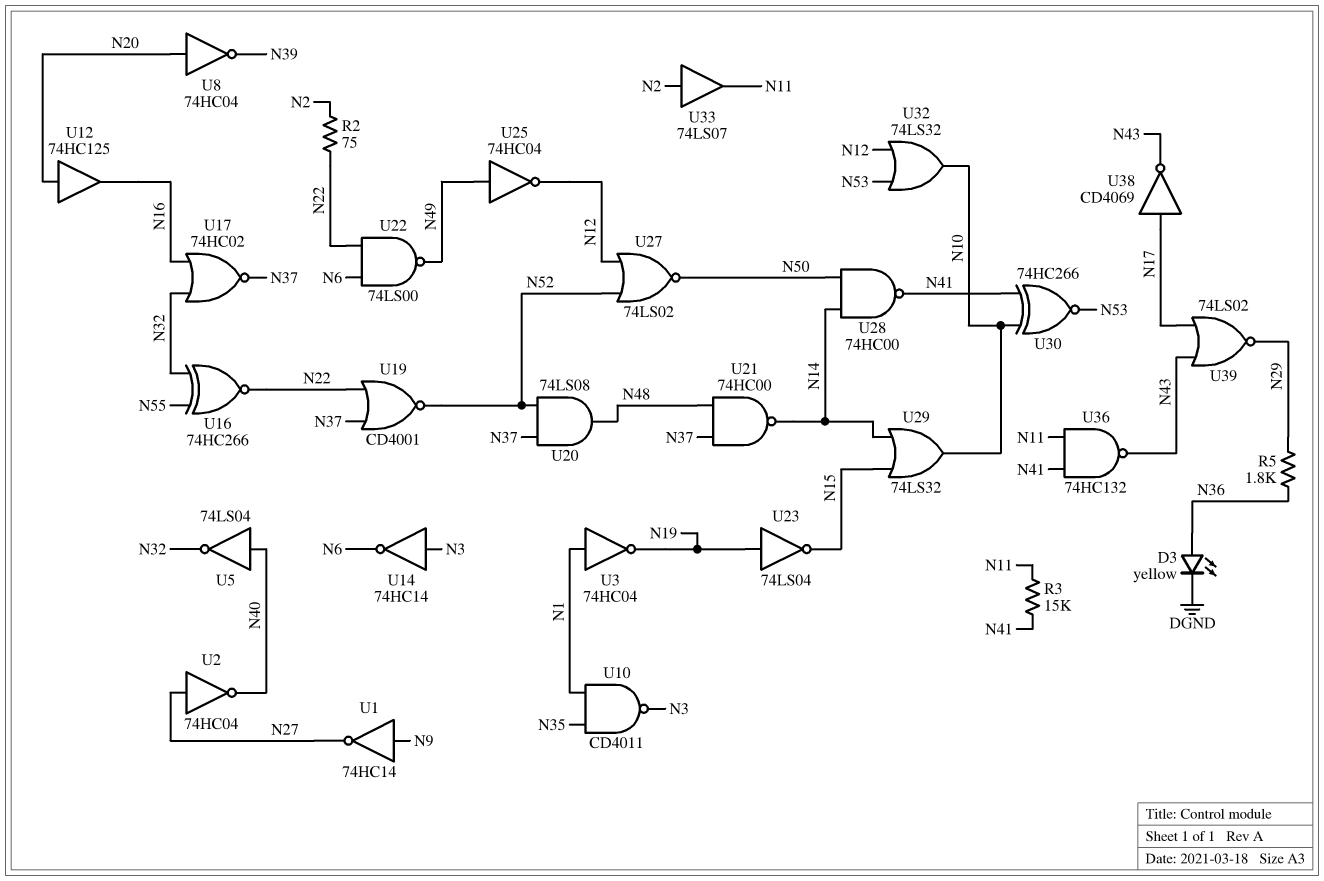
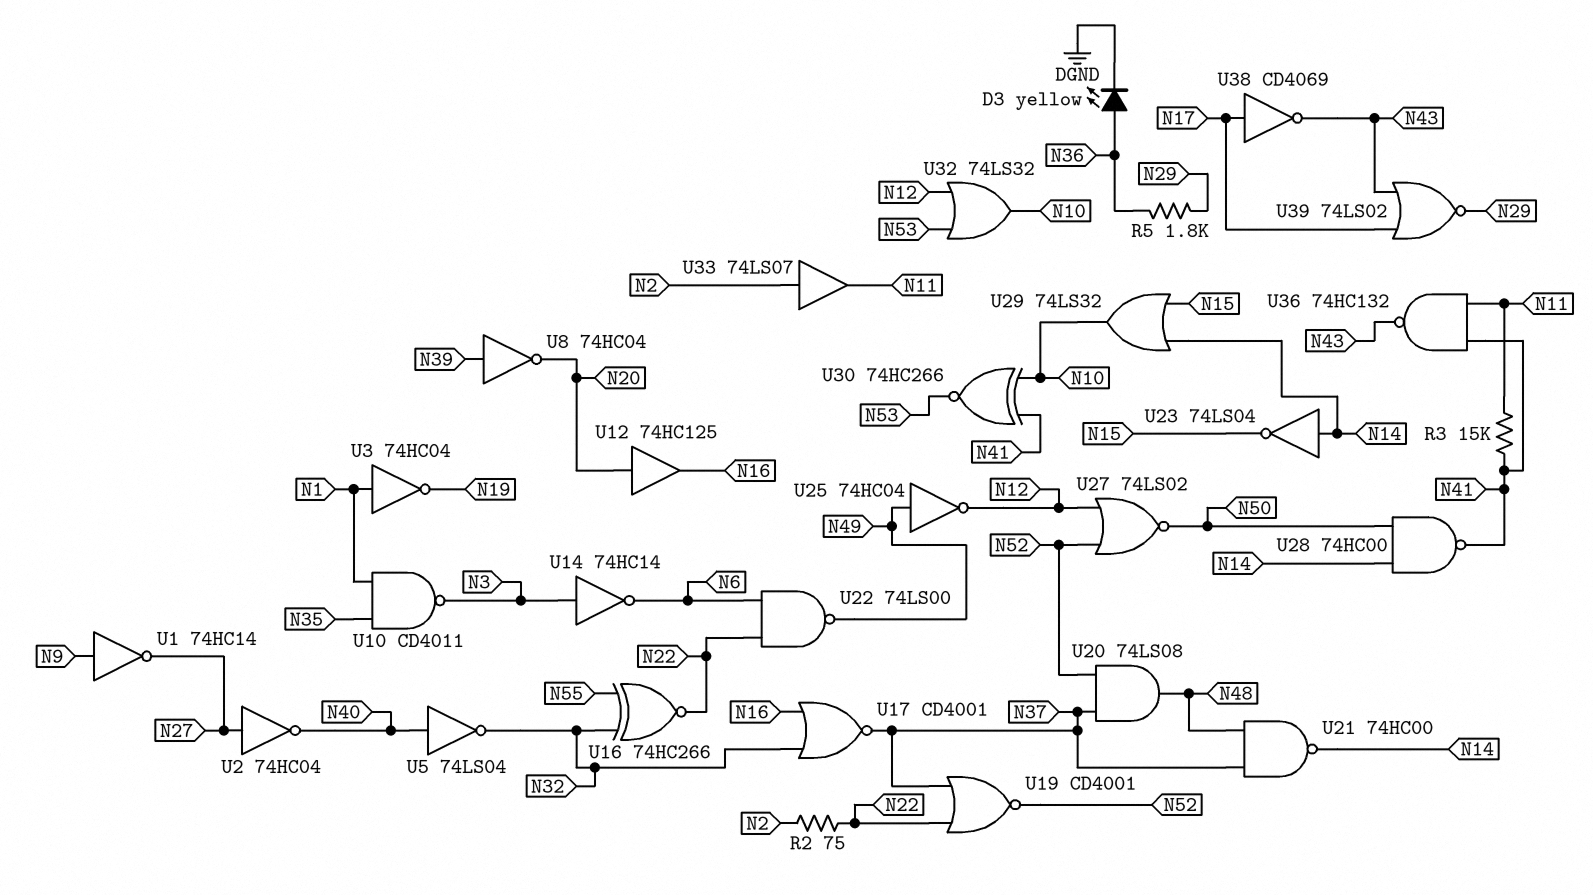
U8: NOT 74HC04 (in N20, out N39) -> NOT 74HC04 (in N39, out N20)
U17: NOR 74HC02 (in N16, in N32, out N37) -> NOR CD4001 (in N16, in N32, out N37)
U23: NOT 74LS04 (in N19, out N15) -> NOT 74LS04 (in N14, out N15)

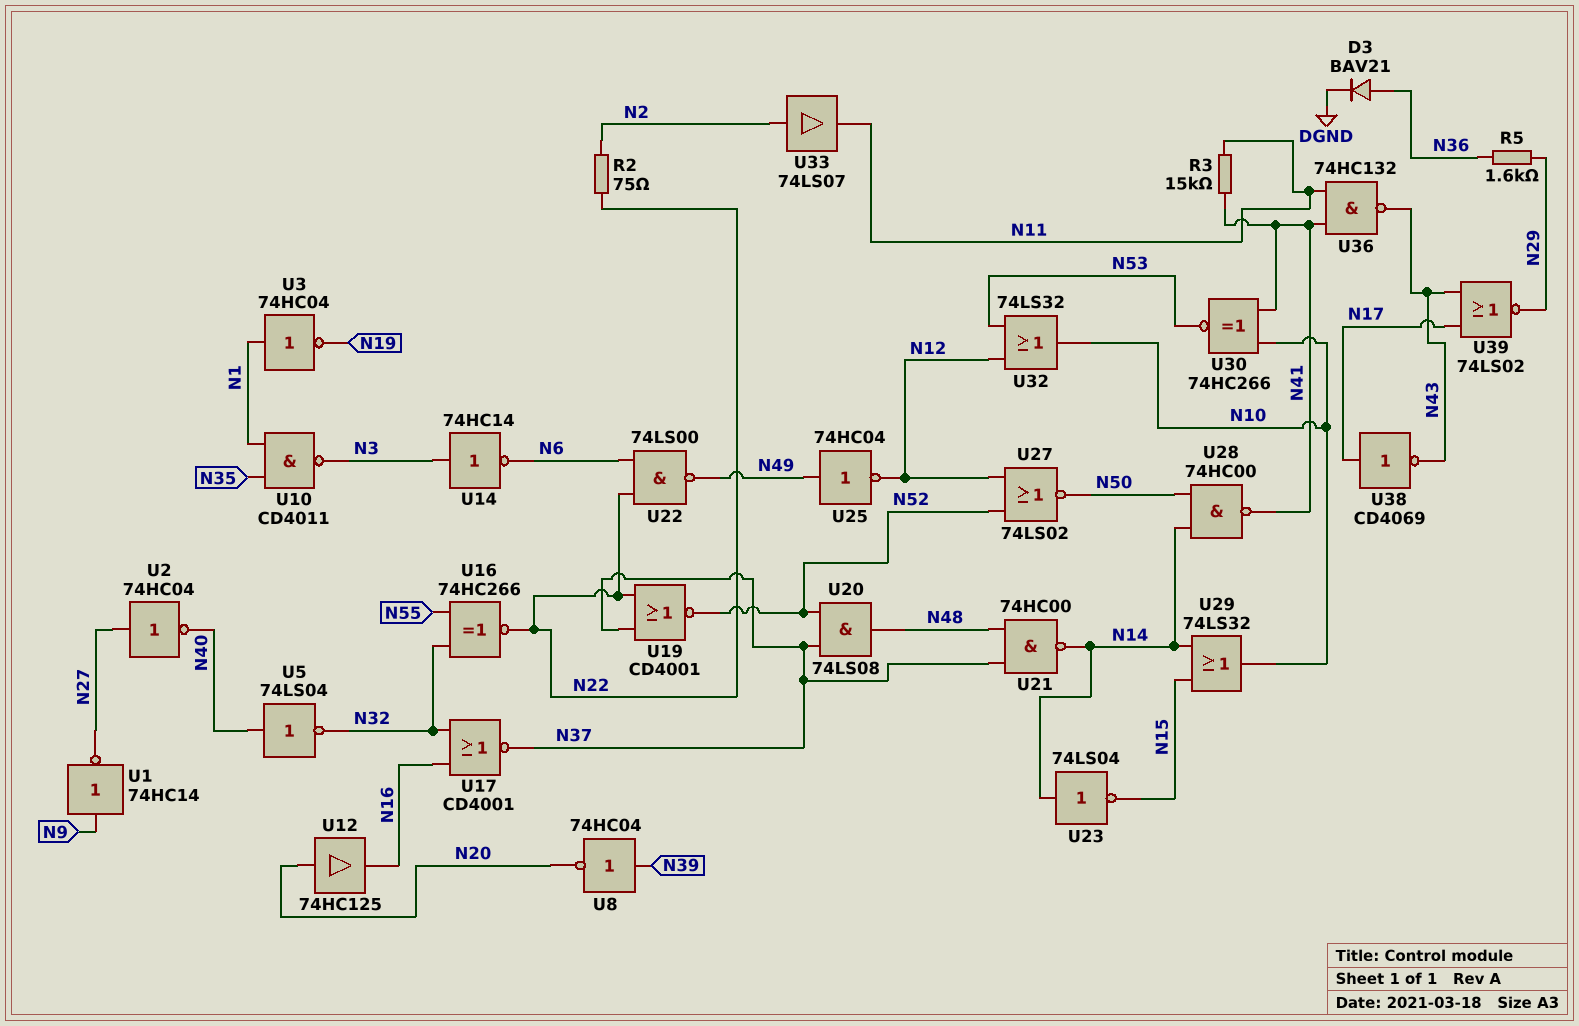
D3: LED yellow (A N36, K DGND) -> diode BAV21 (A N36, K DGND)
R5: 1.8k (N29, N36) -> 1.6k (N29, N36)

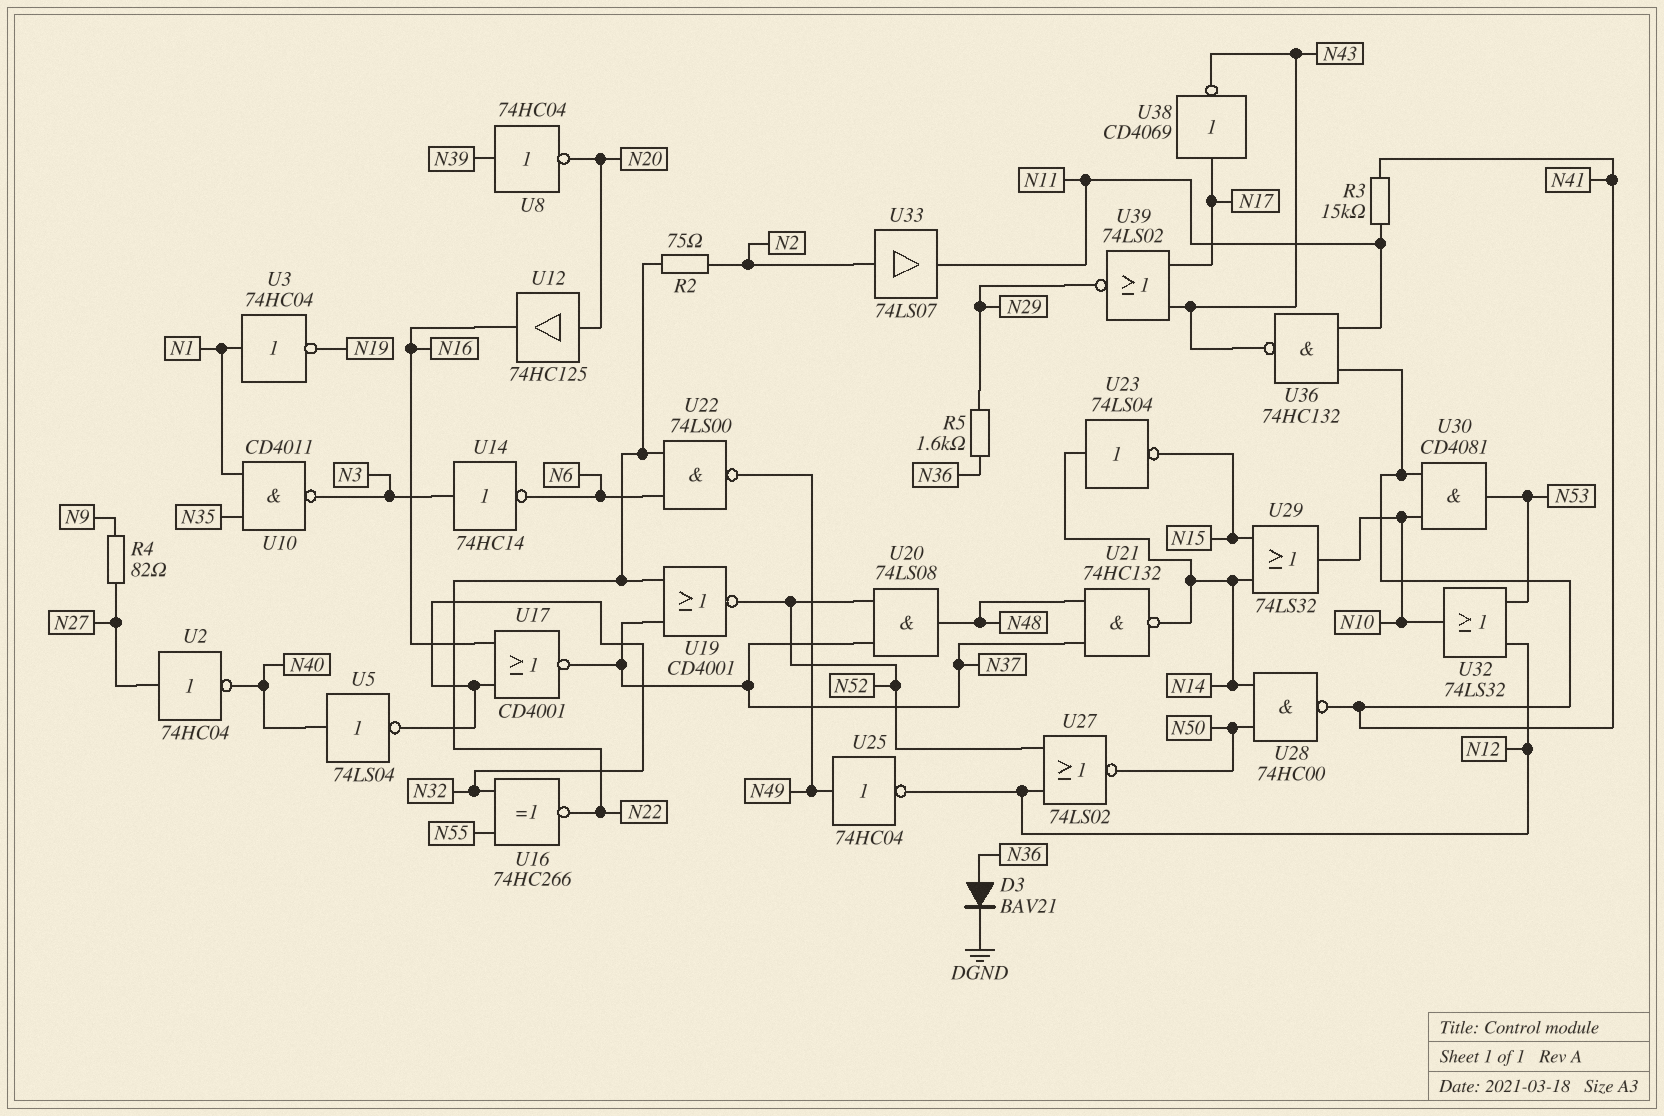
R4: none -> 82 (N9, N27)
U1: NOT 74HC14 (in N9, out N27) -> none
U21: NAND 74HC00 (in N37, in N48, out N14) -> NAND 74HC132 (in N37, in N48, out N14)
U30: XNOR 74HC266 (in N10, in N41, out N53) -> AND CD4081 (in N10, in N41, out N53)

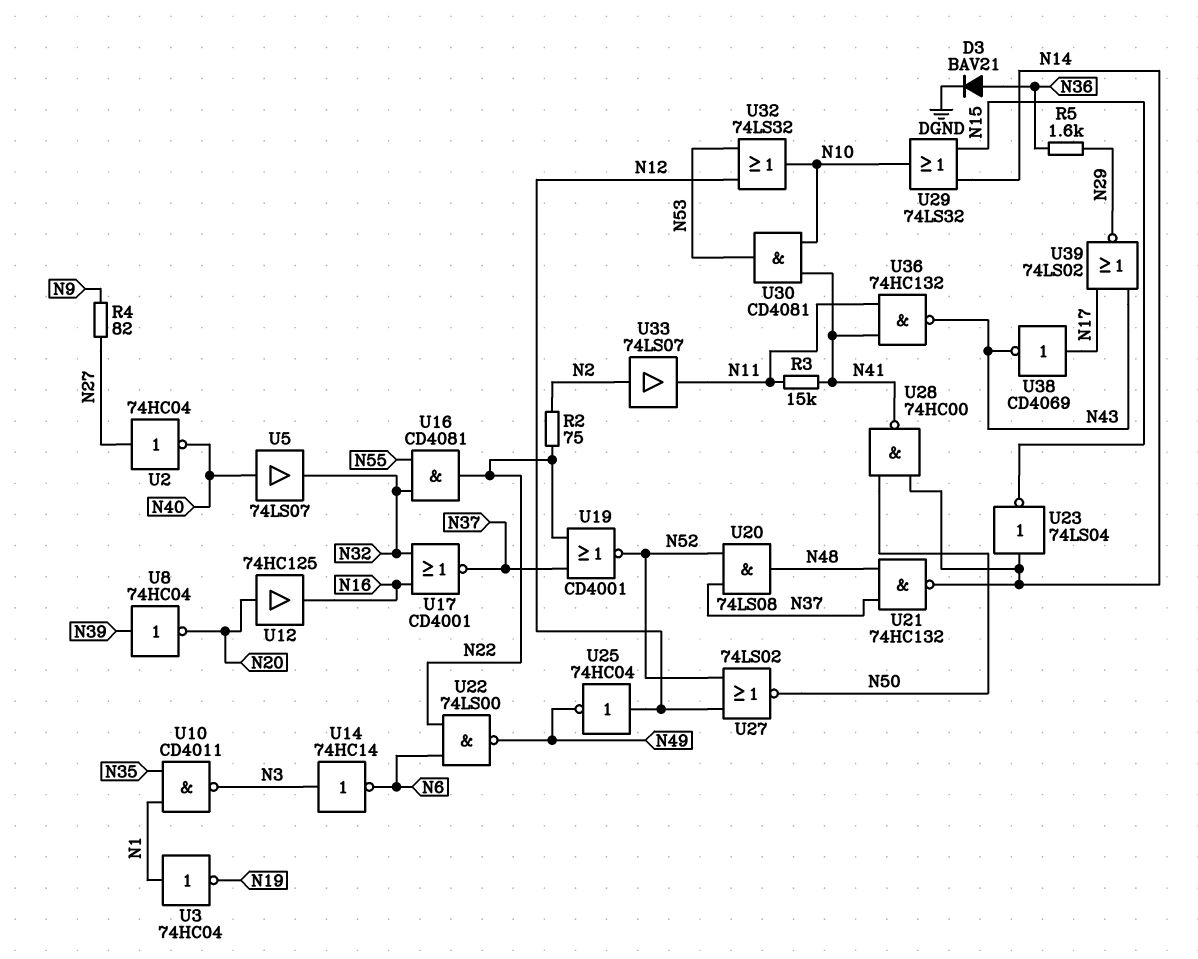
U5: NOT 74LS04 (in N40, out N32) -> buffer 74LS07 (in N40, out N32)
U16: XNOR 74HC266 (in N32, in N55, out N22) -> AND CD4081 (in N32, in N55, out N22)
U25: NOT 74HC04 (in N49, out N12) -> NOT 74HC04 (in N12, out N49)

